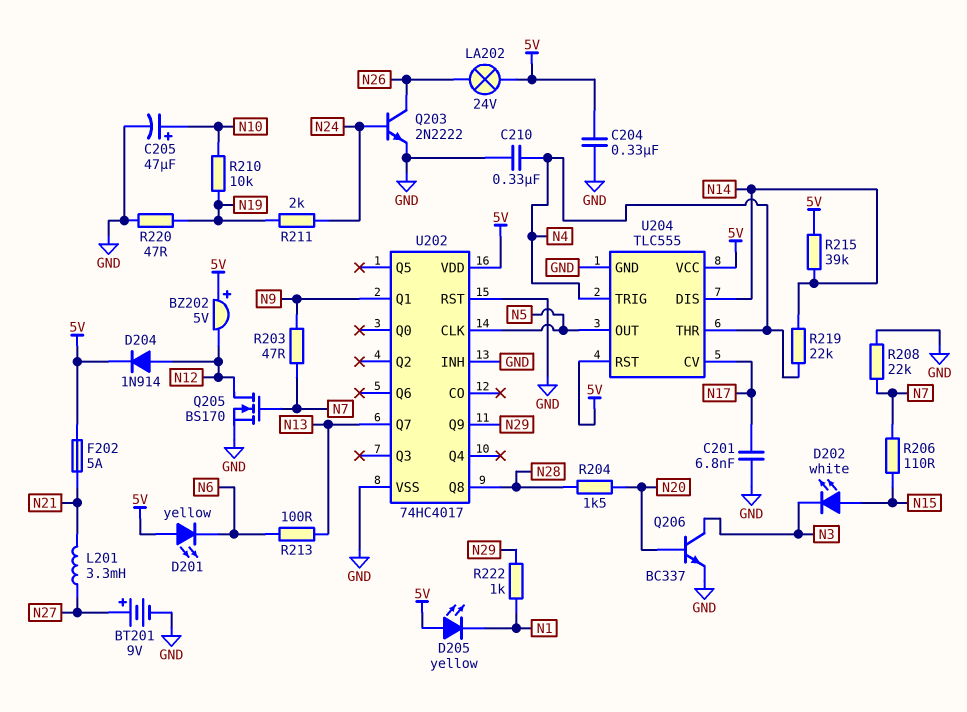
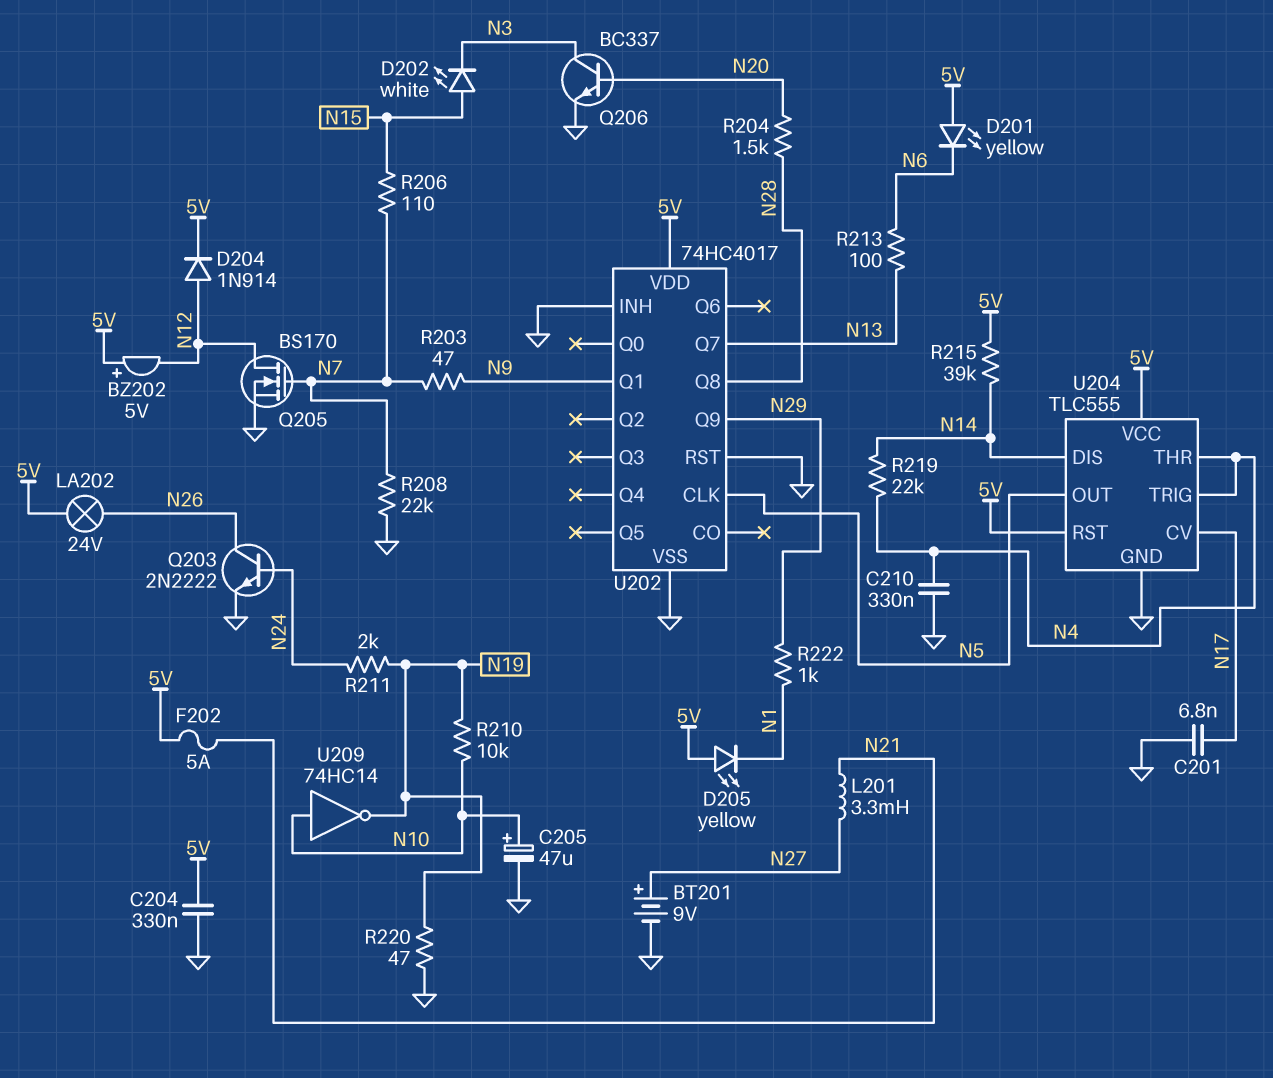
U209: none -> NOT 74HC14 (in N10, out N19)

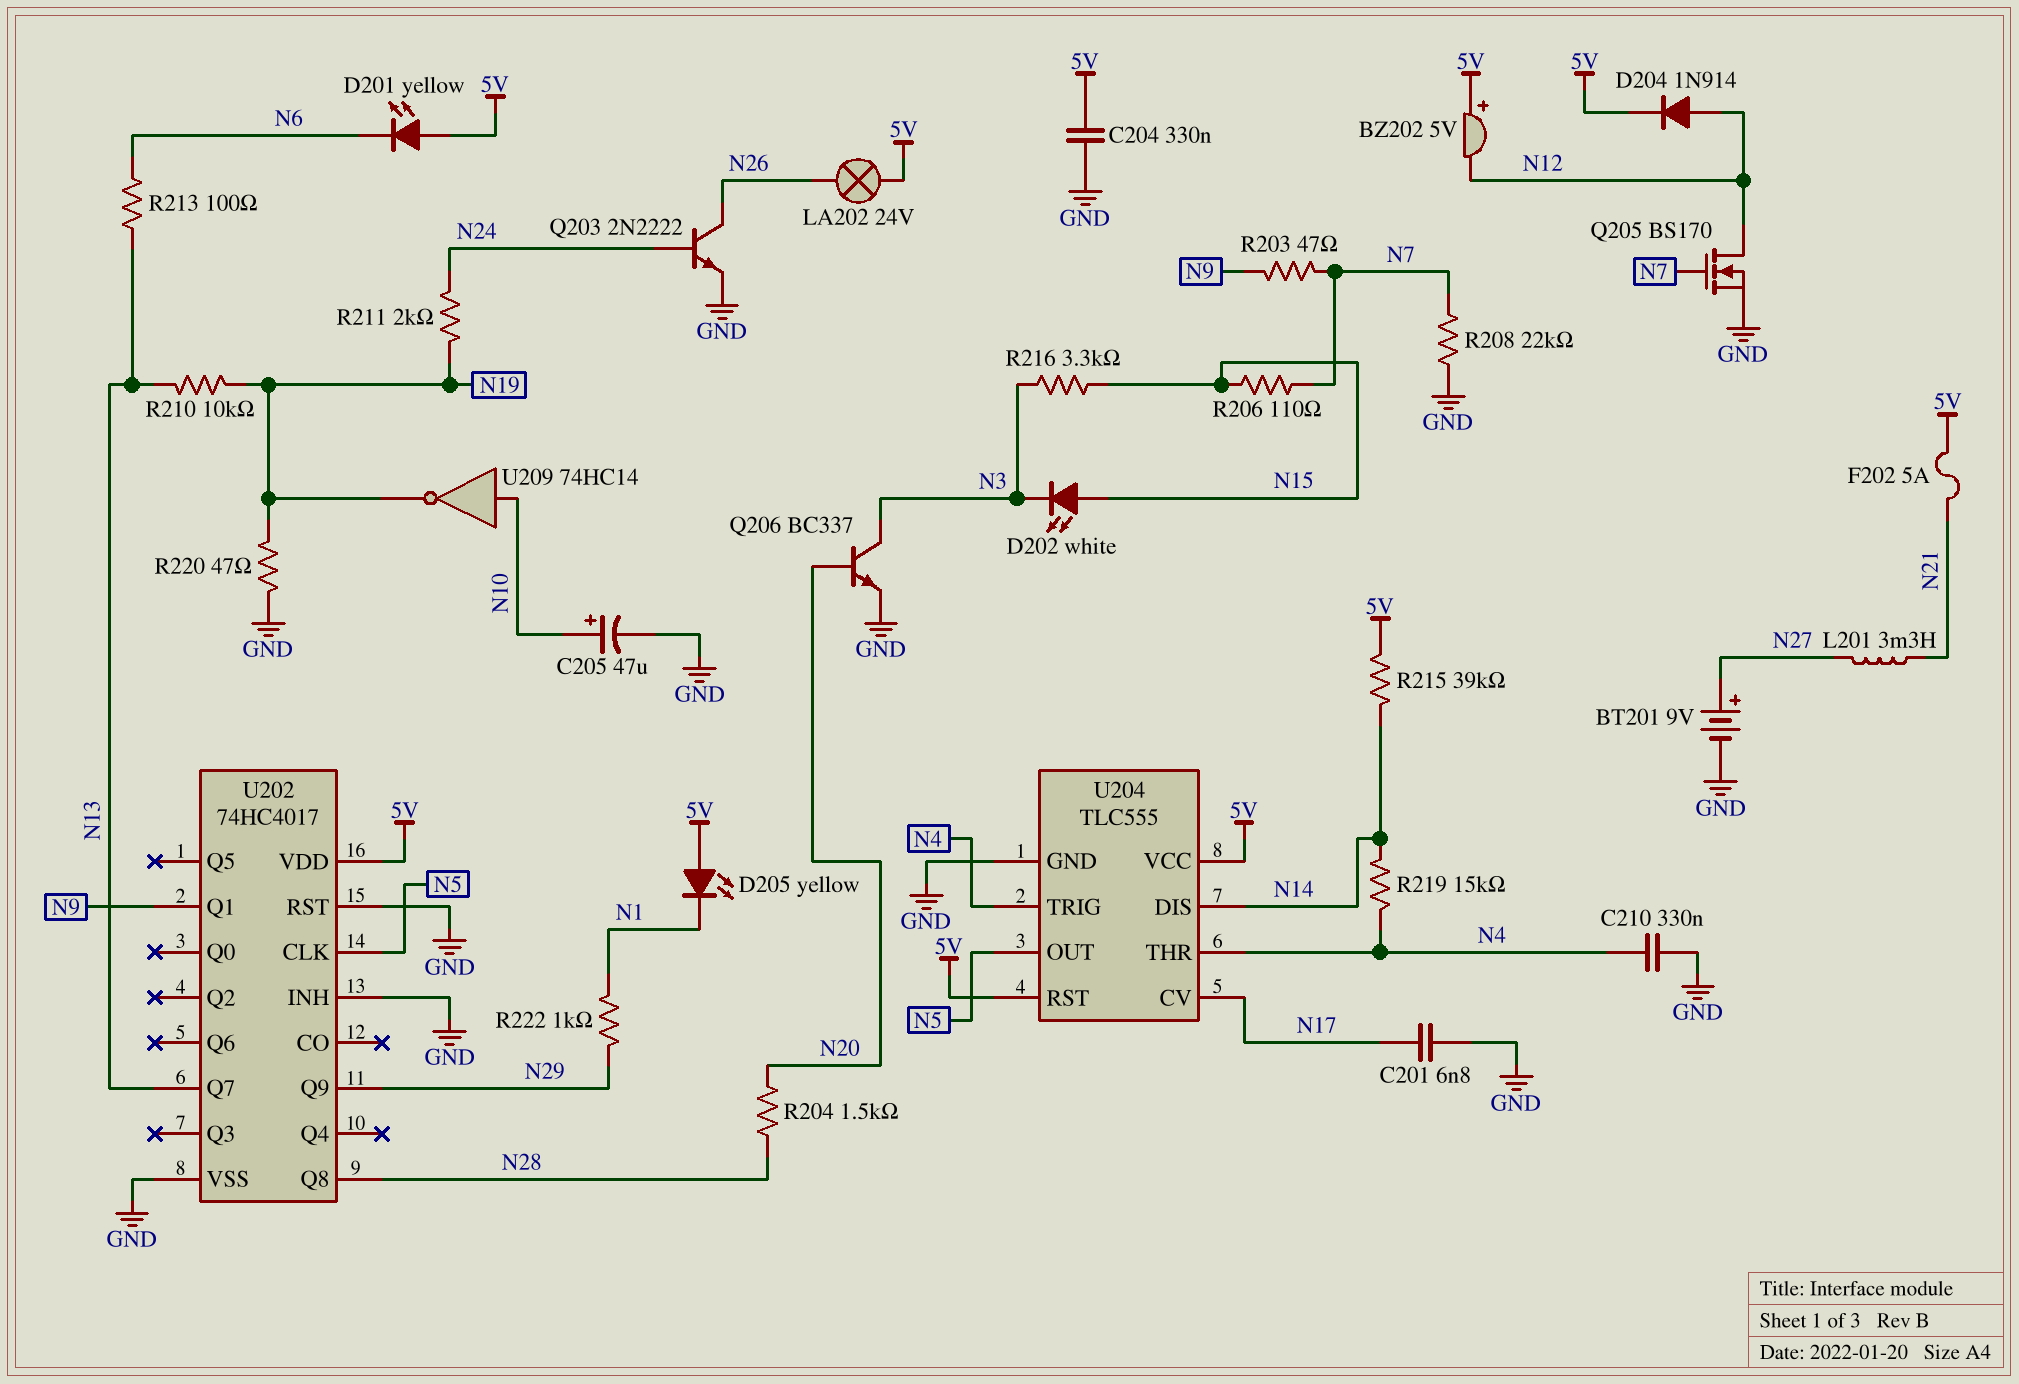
R210: 10k (N10, N19) -> 10k (N13, N19)
R216: none -> 3.3k (N3, N15)
R219: 22k (N4, N14) -> 15k (N4, N14)

